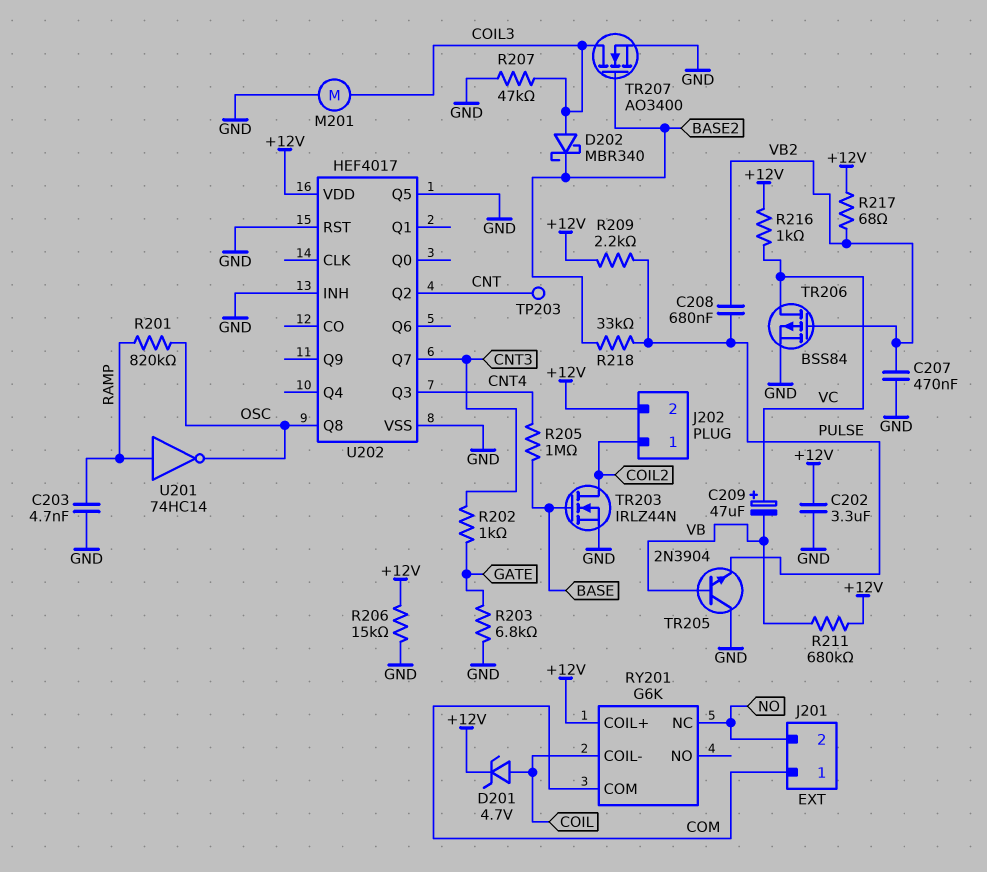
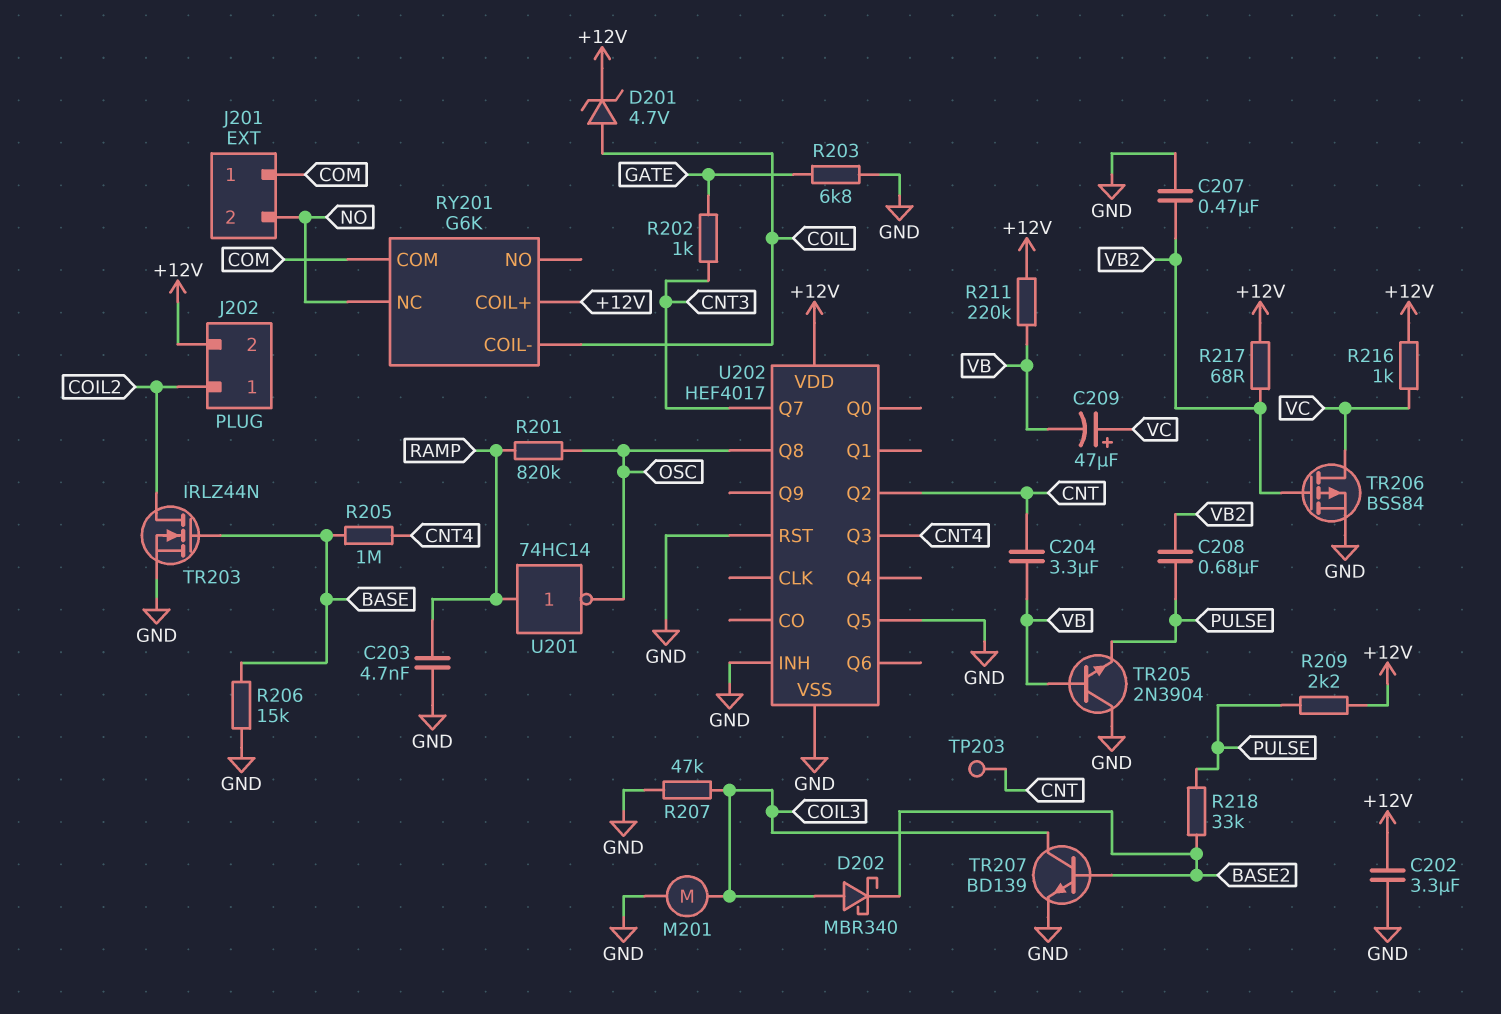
C204: none -> 3.3uF (CNT, VB)
R206: 15k (+12V, GND) -> 15k (BASE, GND)
R211: 680k (+12V, VB) -> 220k (+12V, VB)
TR207: NMOS AO3400 (G BASE2, D COIL3, S GND) -> NPN BD139 (B BASE2, C COIL3, E GND)

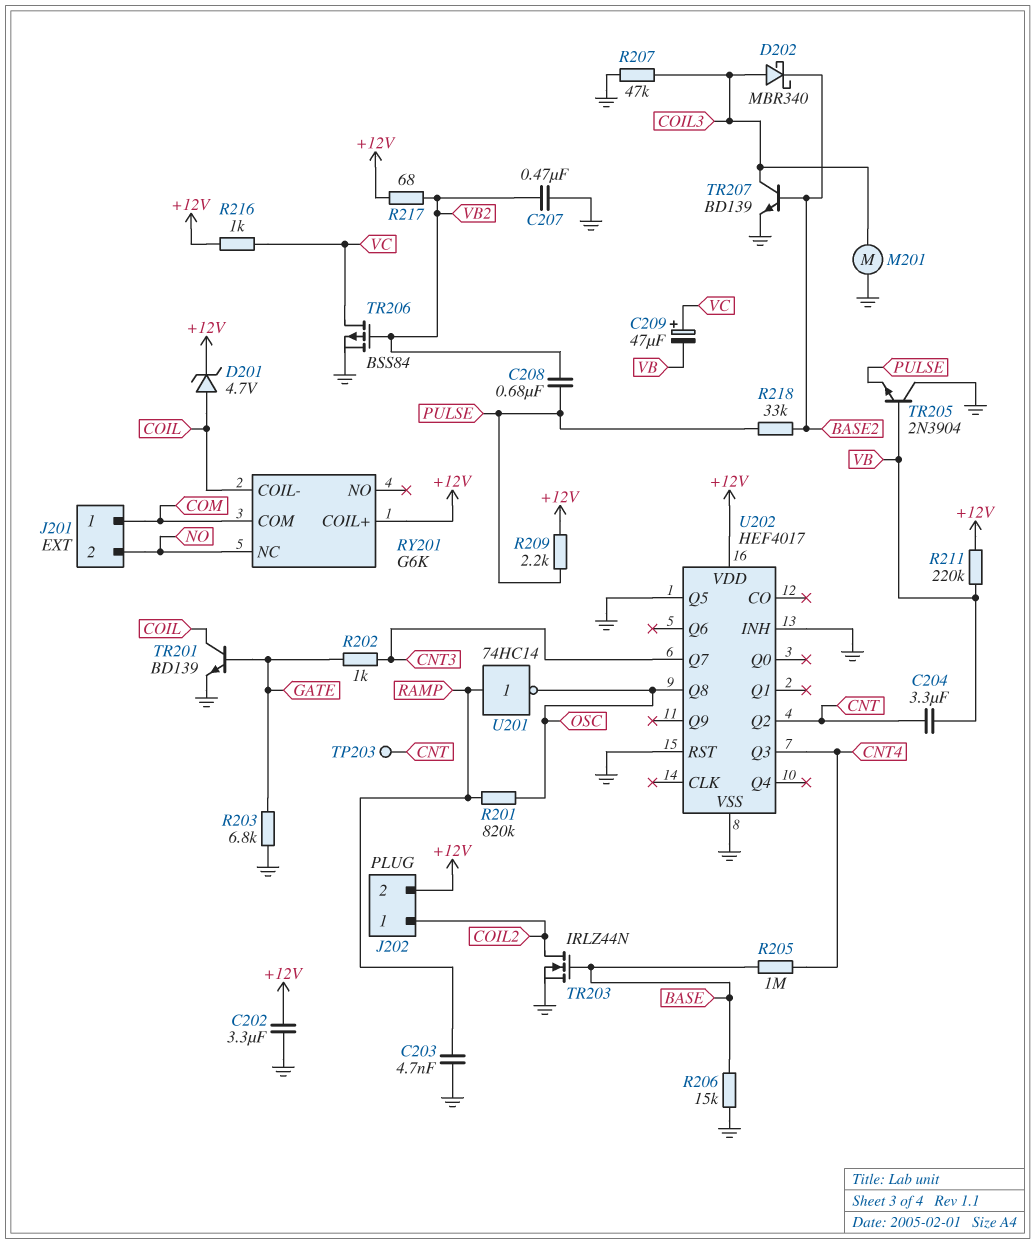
TR201: none -> NPN BD139 (B GATE, C COIL, E GND)

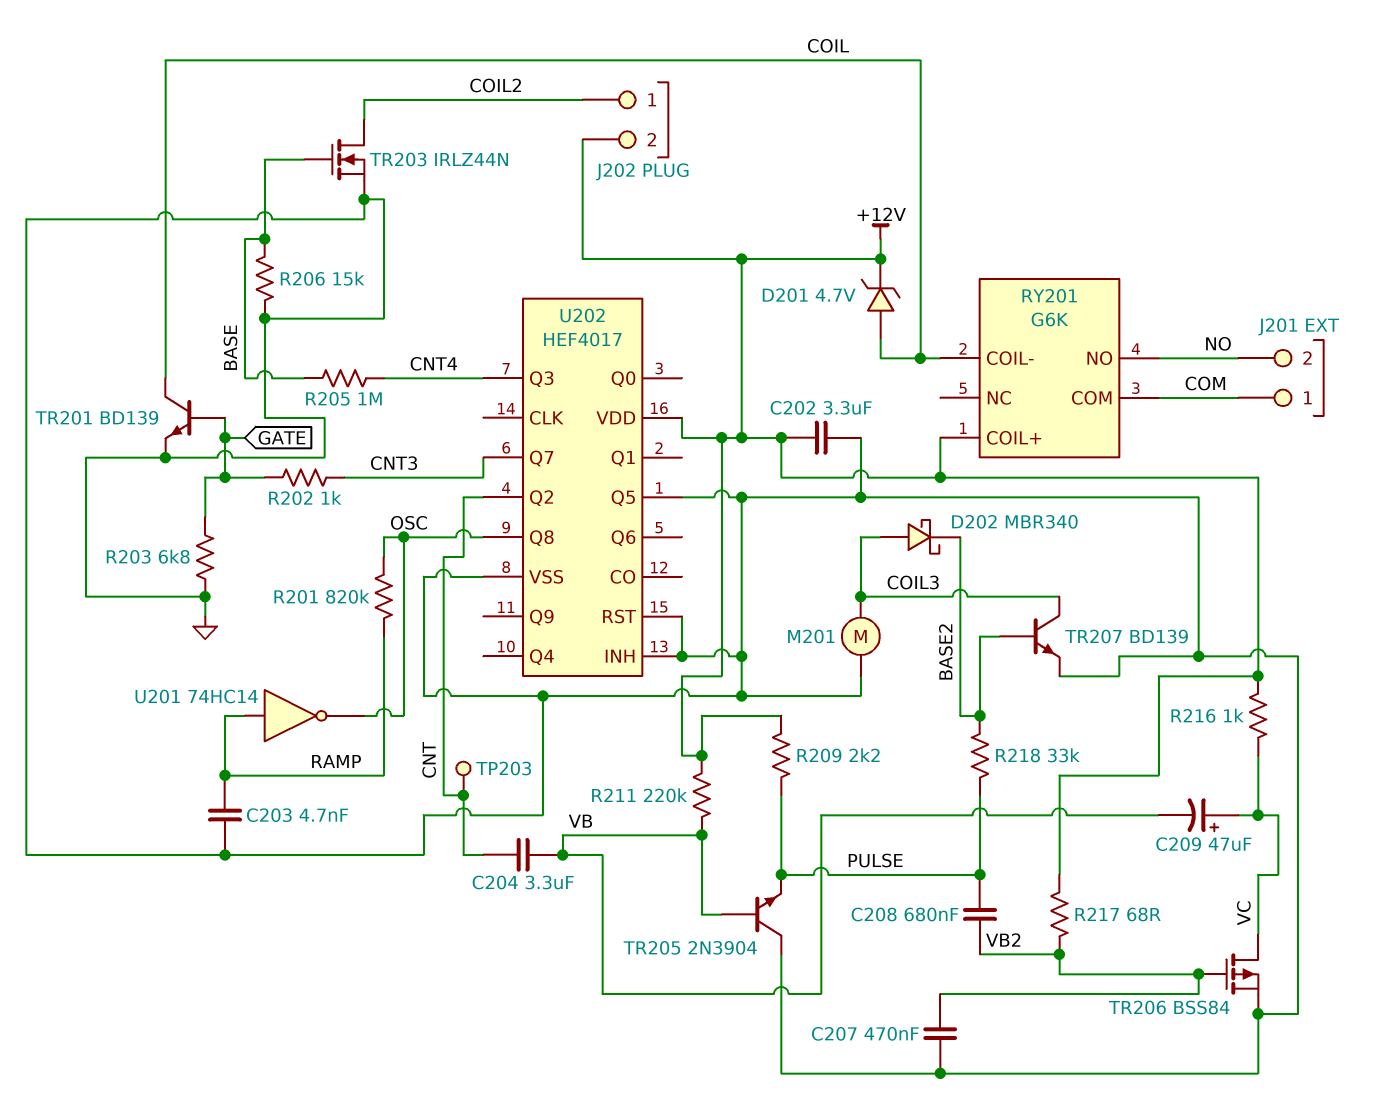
R207: 47k (COIL3, GND) -> none
RY201 pin NC: NO -> none
RY201 pin NO: none -> NO

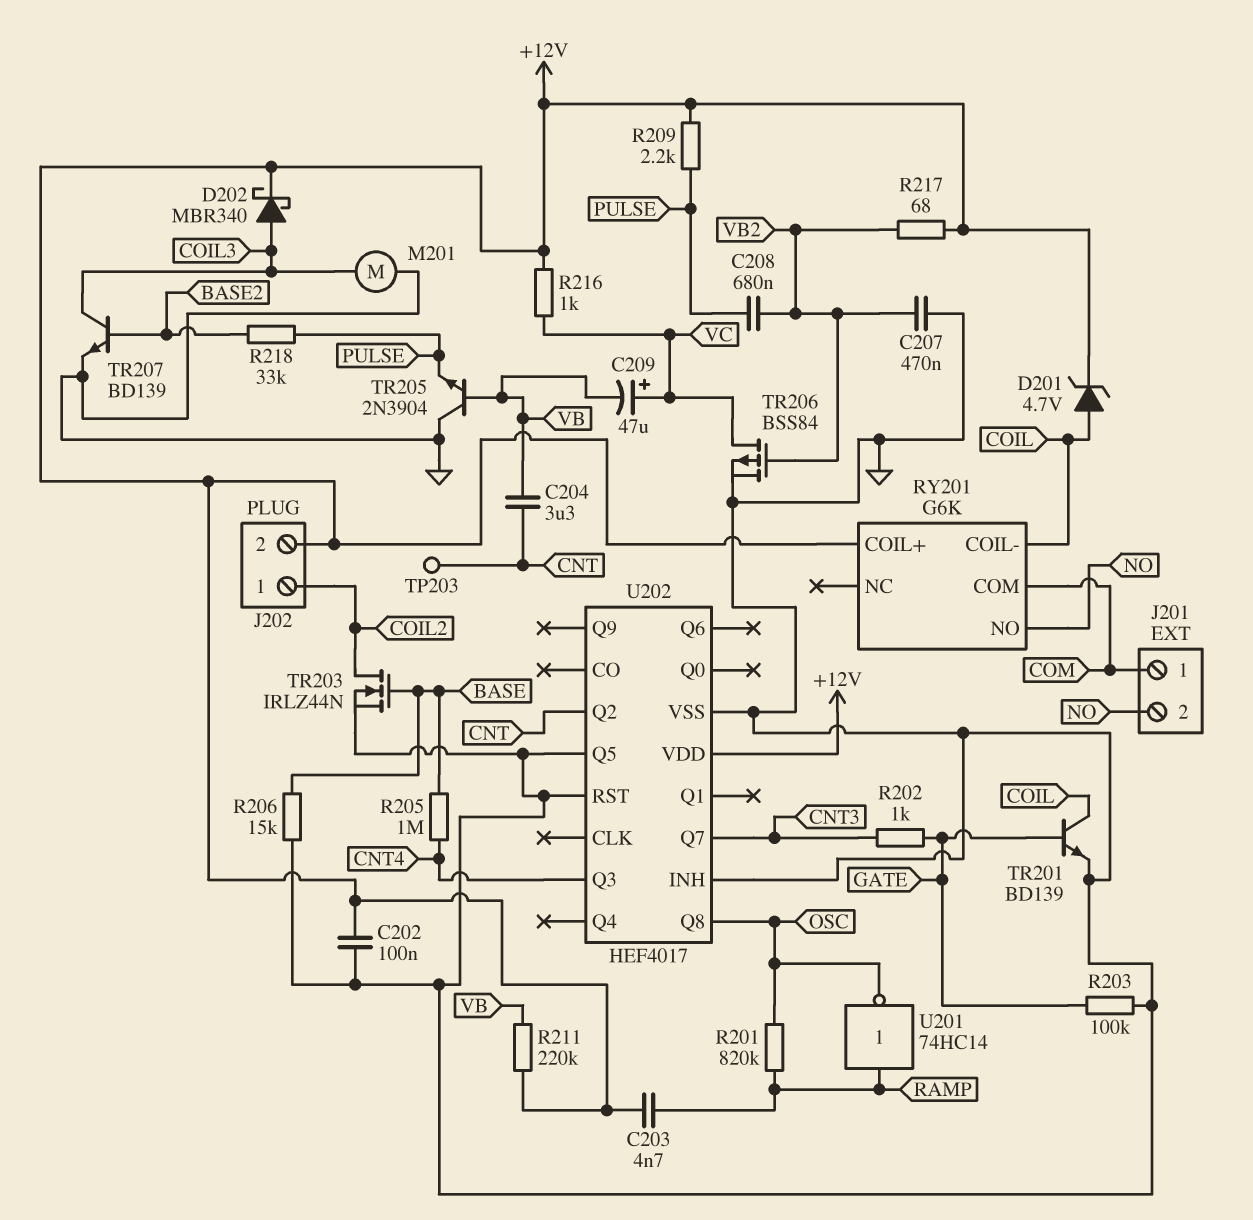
C202: 3.3uF (+12V, GND) -> 100nF (+12V, GND)
C203: 4.7nF (GND, RAMP) -> 4.7nF (+12V, RAMP)
D202: schottky MBR340 (A COIL3, K BASE2) -> schottky MBR340 (A COIL3, K +12V)
R203: 6.8k (GATE, GND) -> 100k (GATE, GND)

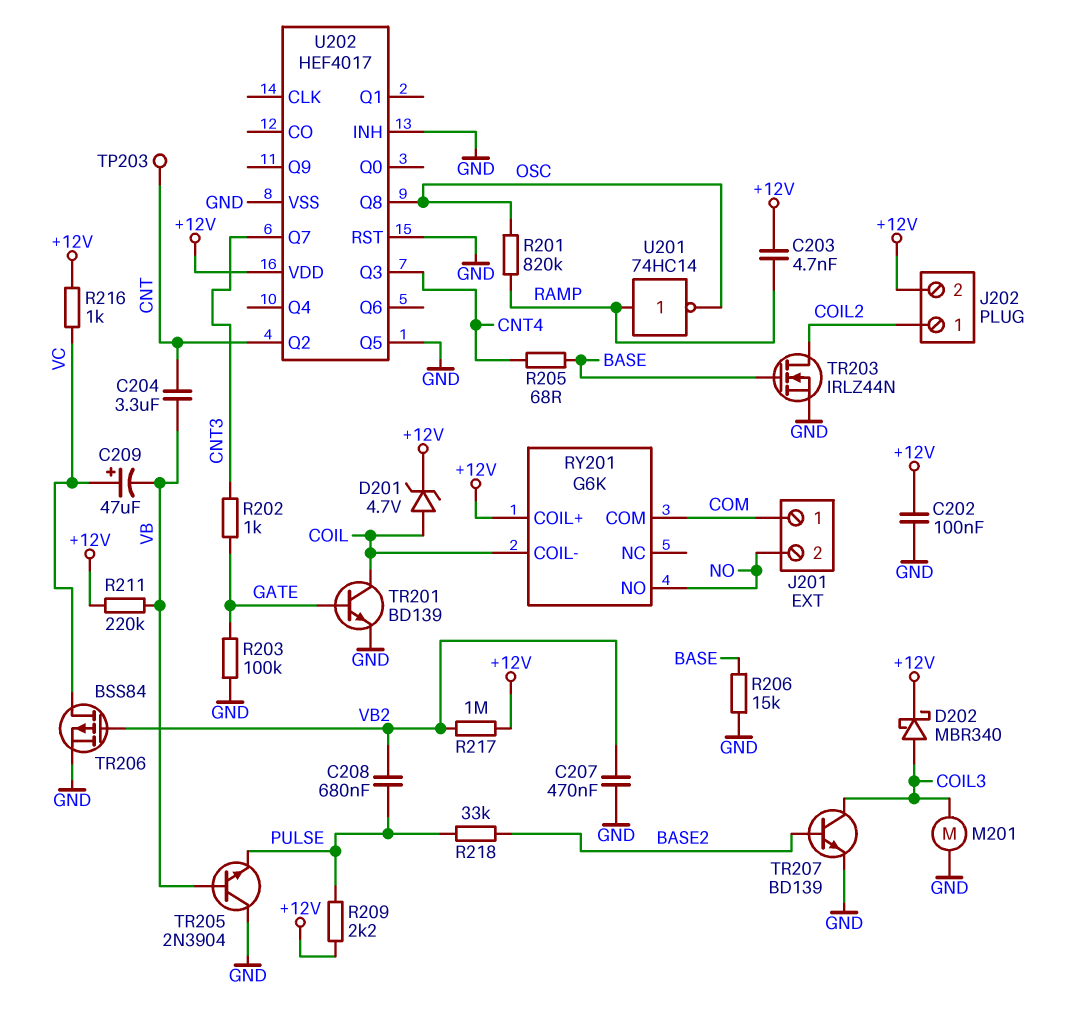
R205: 1M (BASE, CNT4) -> 68 (BASE, CNT4)
R217: 68 (+12V, VB2) -> 1M (+12V, VB2)

